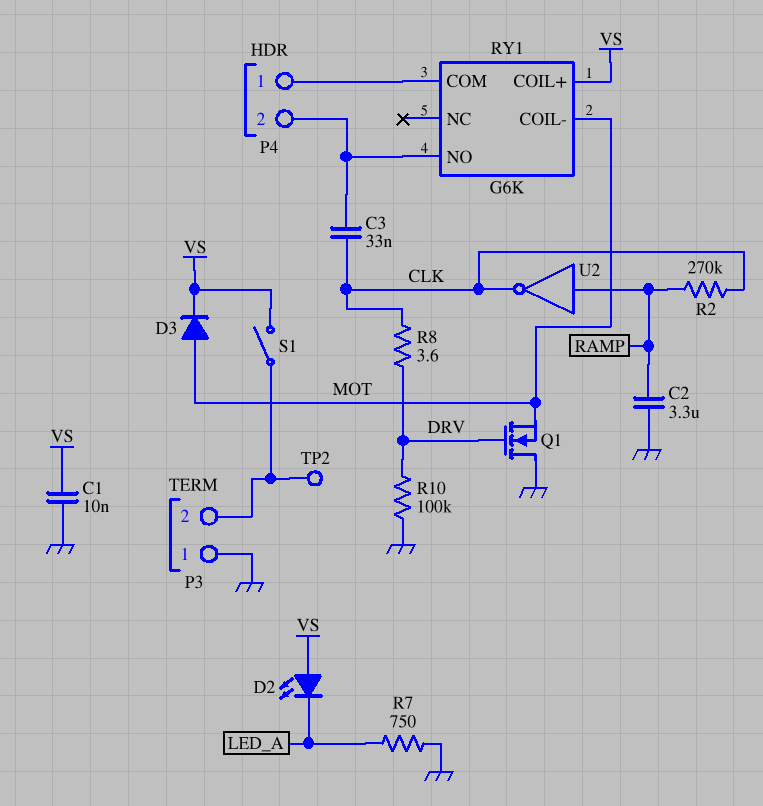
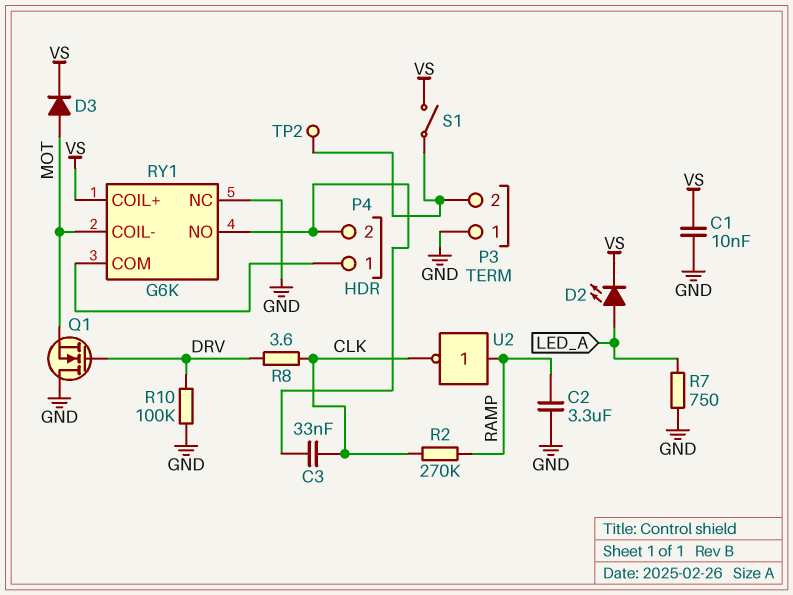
D2: LED (A VS, K LED_A) -> LED (A LED_A, K VS)
RY1 pin NC: none -> GND

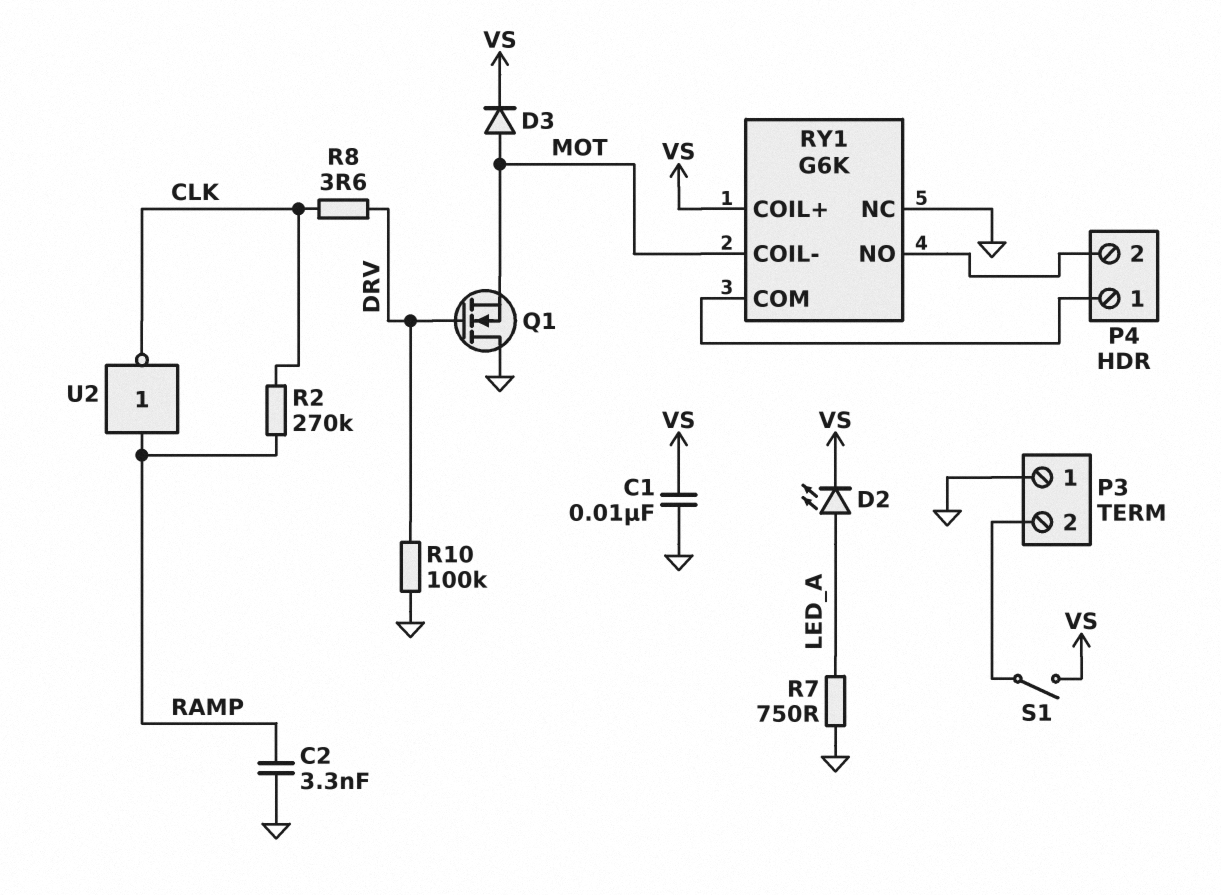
C2: 3.3uF (GND, RAMP) -> 3.3nF (GND, RAMP)
C3: 33nF (CLK, P4/2) -> none
TP2: test point (P3/2) -> none

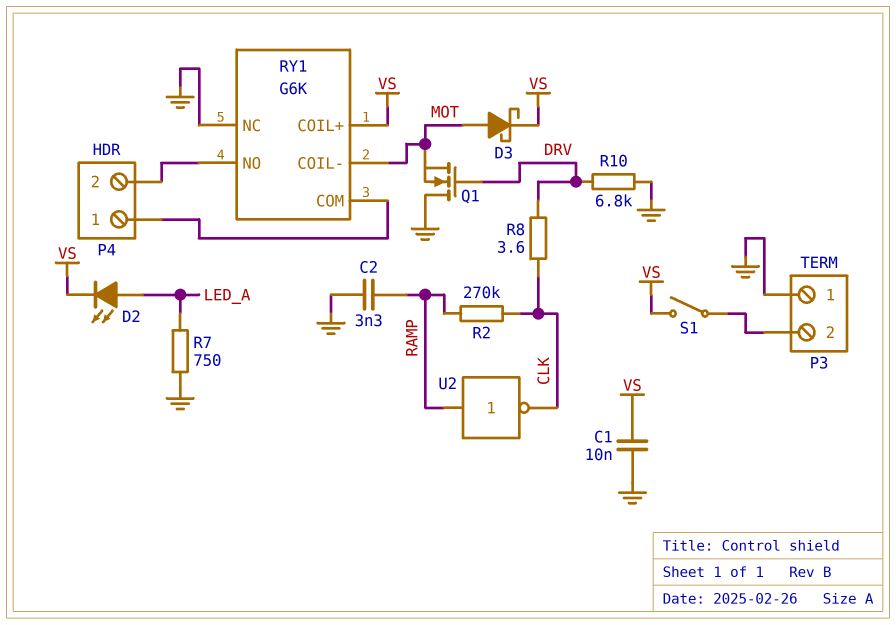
D3: diode (A MOT, K VS) -> schottky (A MOT, K VS)
R10: 100k (DRV, GND) -> 6.8k (DRV, GND)

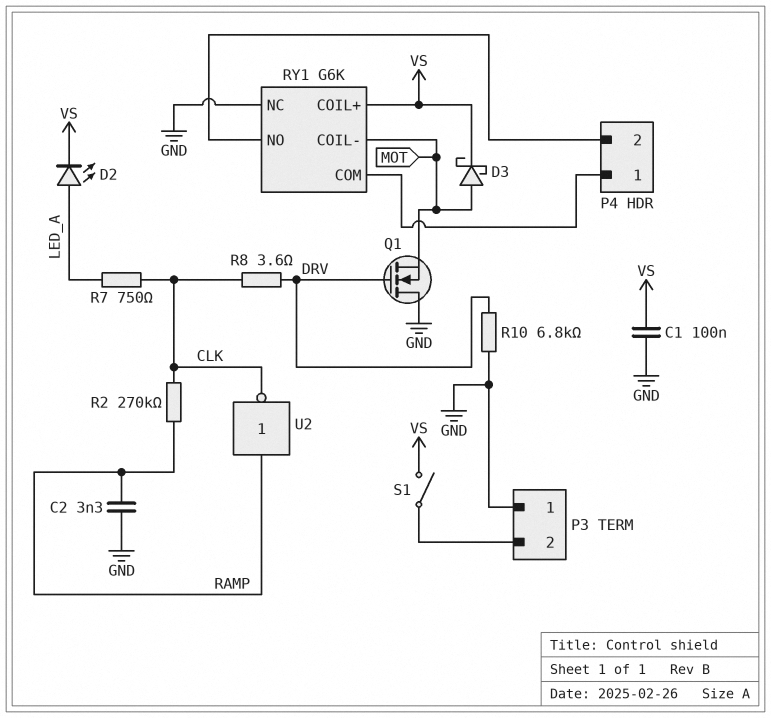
C1: 10nF (GND, VS) -> 100nF (GND, VS)
R7: 750 (GND, LED_A) -> 750 (CLK, LED_A)

